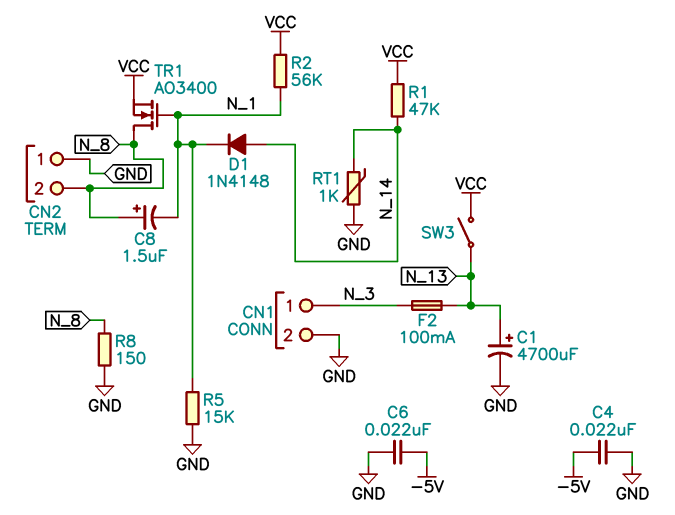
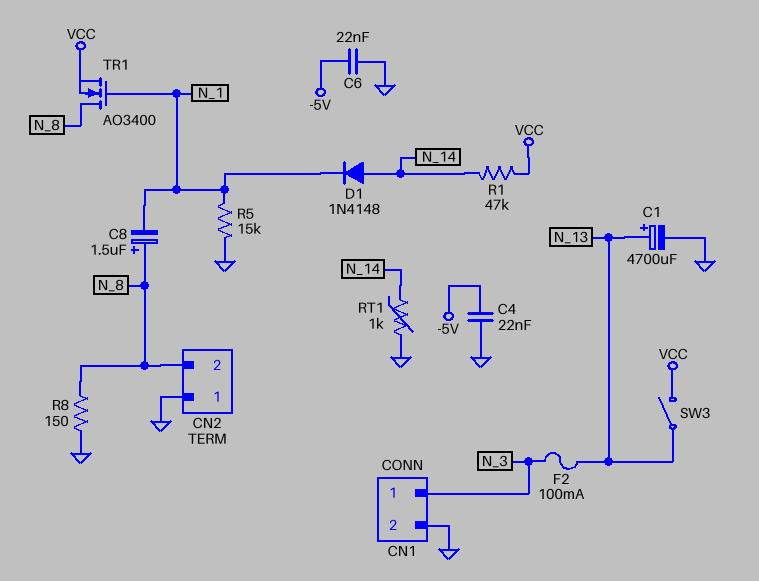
R2: 56k (N_1, VCC) -> none

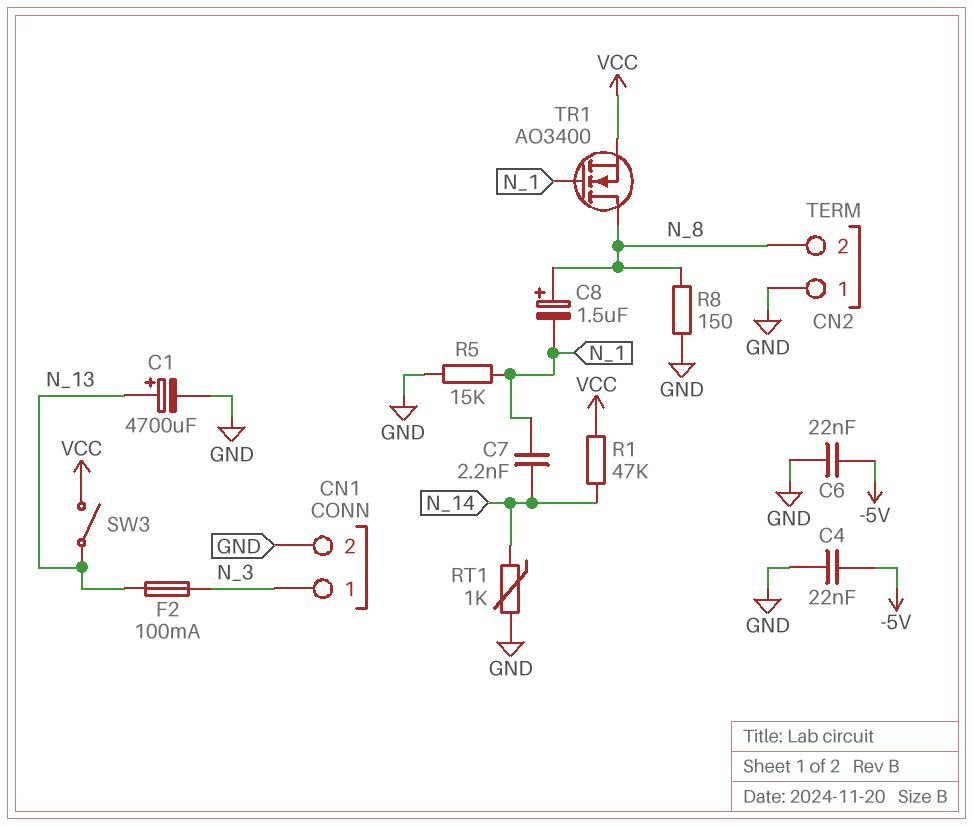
C7: none -> 2.2nF (N_1, N_14)
D1: diode 1N4148 (A N_14, K N_1) -> none

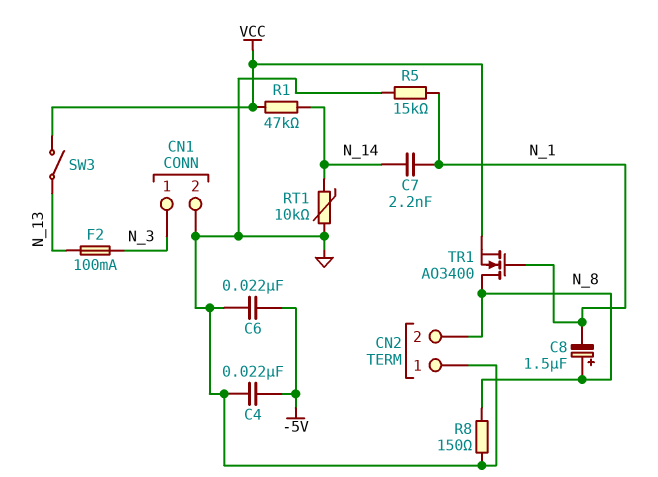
C1: 4700uF (plus N_13, minus GND) -> none
RT1: 1k (GND, N_14) -> 10k (GND, N_14)

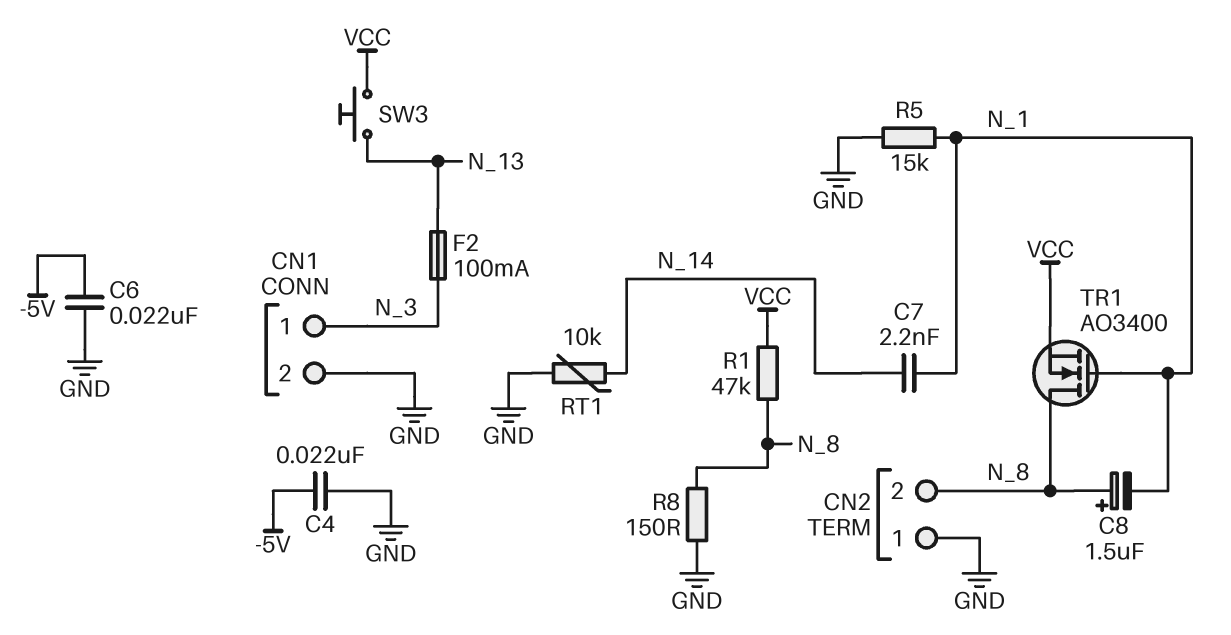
R1: 47k (N_14, VCC) -> 47k (N_8, VCC)
SW3: switch (N_13, VCC) -> button (N_13, VCC)

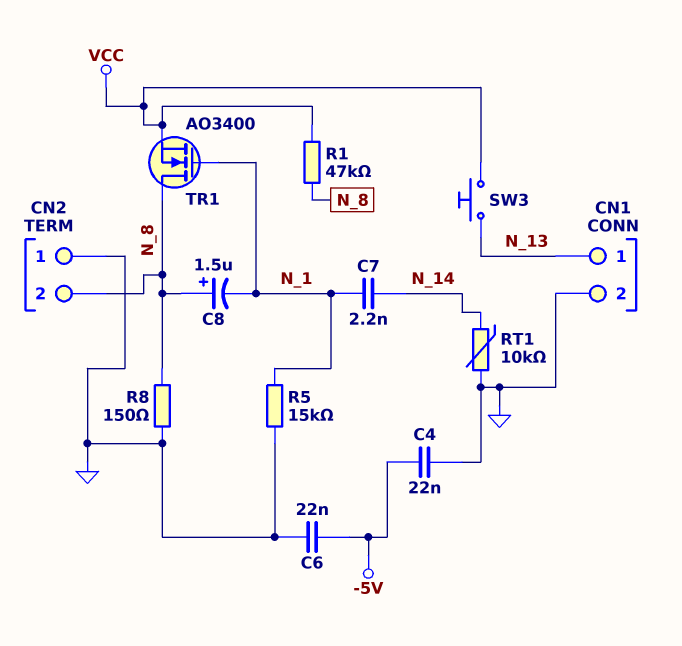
CN1 pin 1: N_3 -> N_13
F2: 100mA (N_3, N_13) -> none

